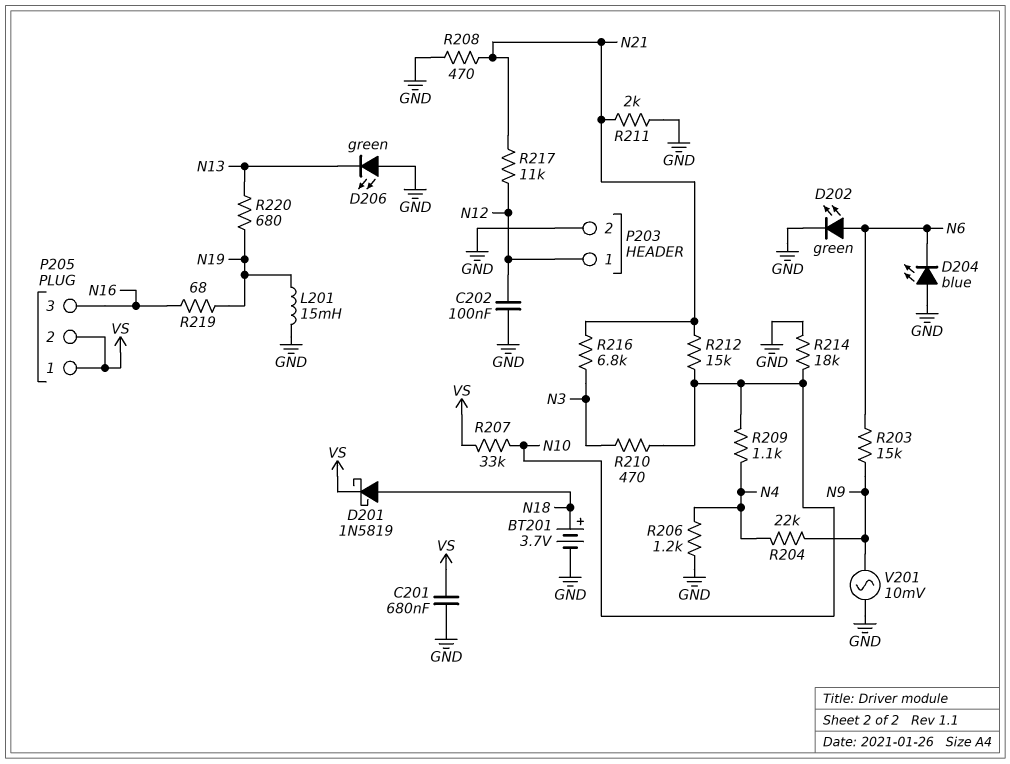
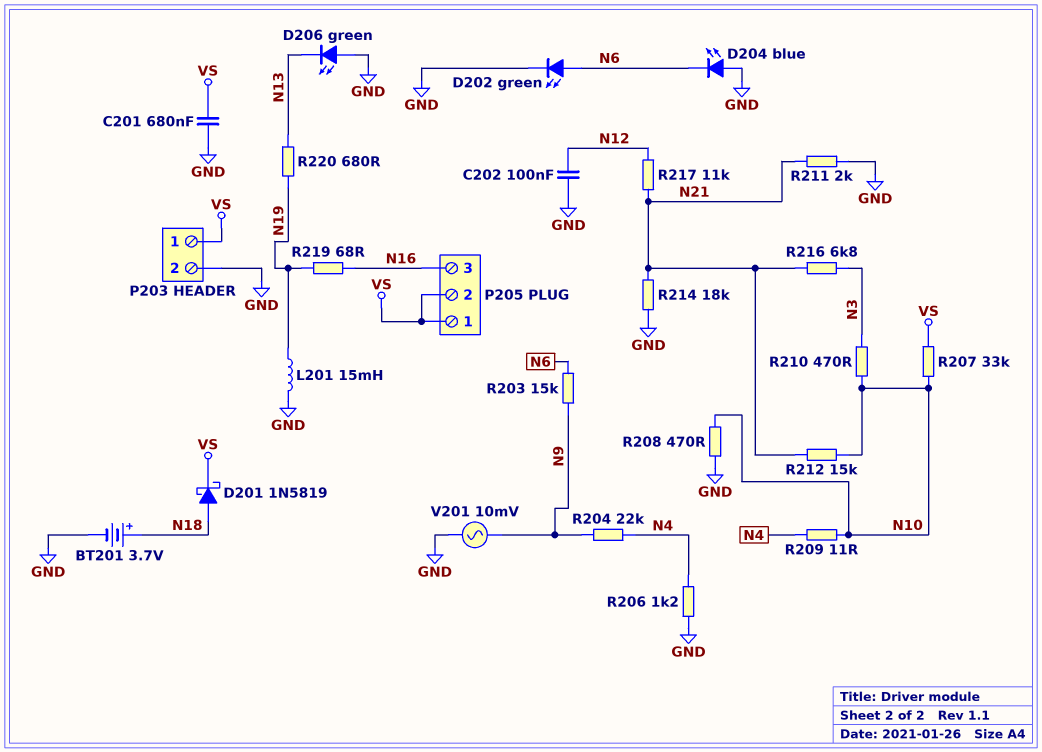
P203 pin 1: N12 -> VS
R208: 470 (GND, N21) -> 470 (GND, N10)
R209: 1.1k (N4, N10) -> 11 (N4, N10)
R214: 18k (GND, N10) -> 18k (GND, N21)

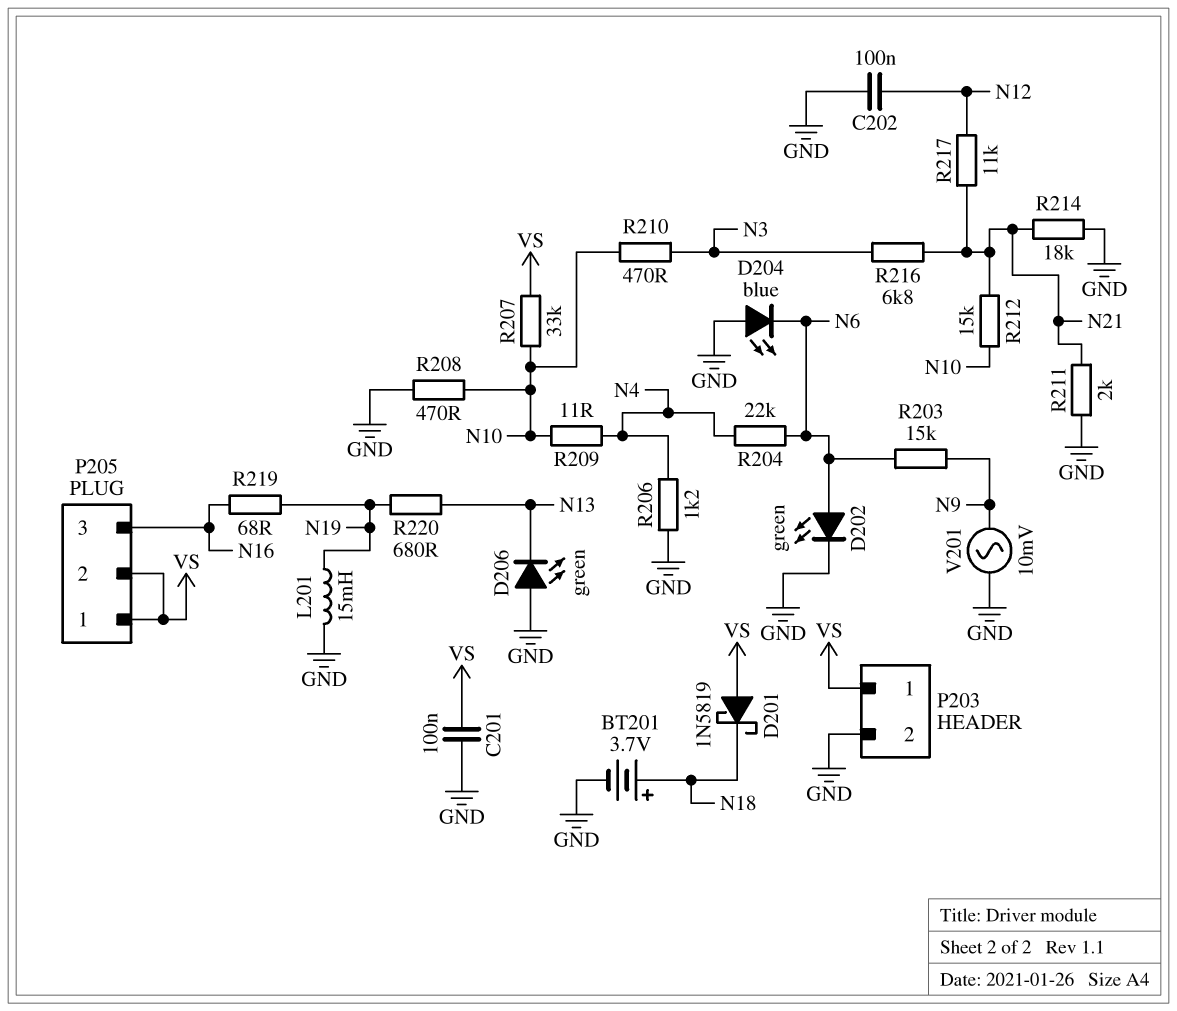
C201: 680nF (GND, VS) -> 100nF (GND, VS)
D201: schottky 1N5819 (A N18, K VS) -> schottky 1N5819 (A VS, K N18)
R204: 22k (N4, N9) -> 22k (N4, N6)

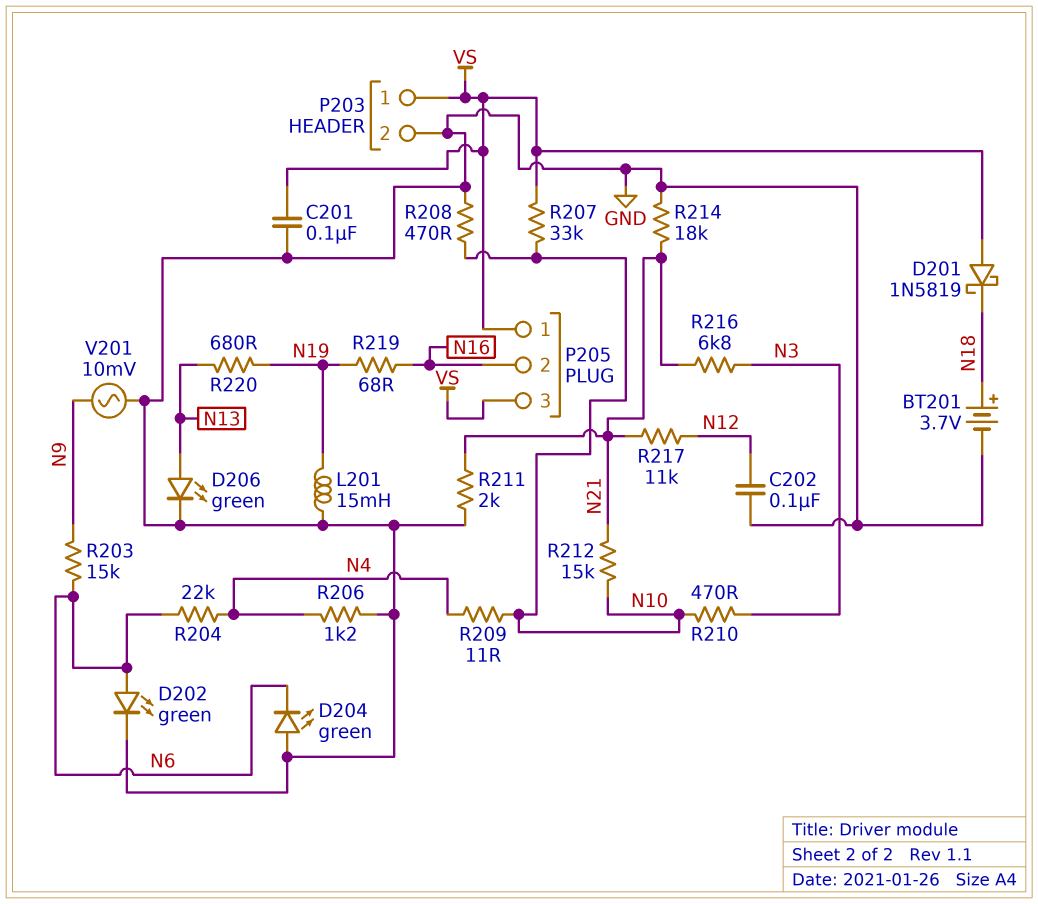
D204: LED blue (A GND, K N6) -> LED green (A GND, K N6)
D206: LED green (A GND, K N13) -> LED green (A N13, K GND)
P205 pin 2: VS -> N16
P205 pin 3: N16 -> VS

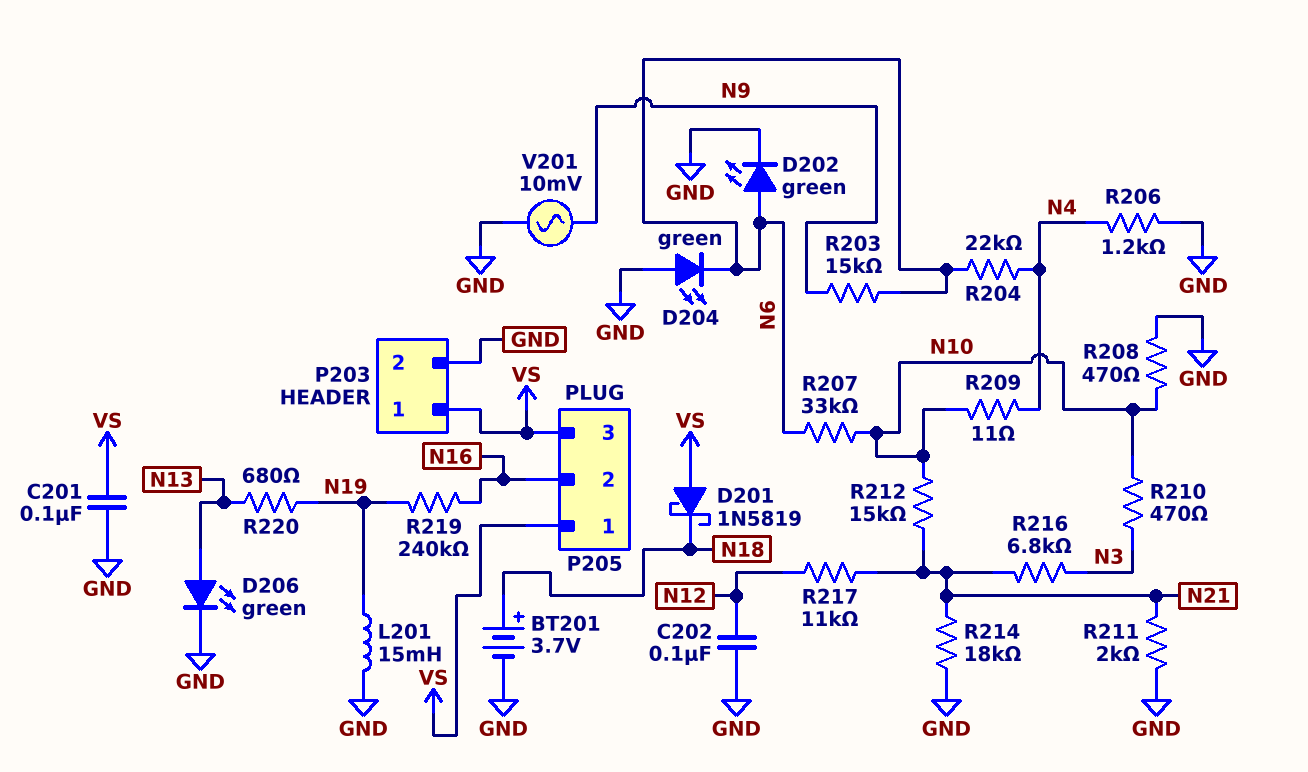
R207: 33k (N10, VS) -> 33k (N6, N10)
R219: 68 (N16, N19) -> 240k (N16, N19)

